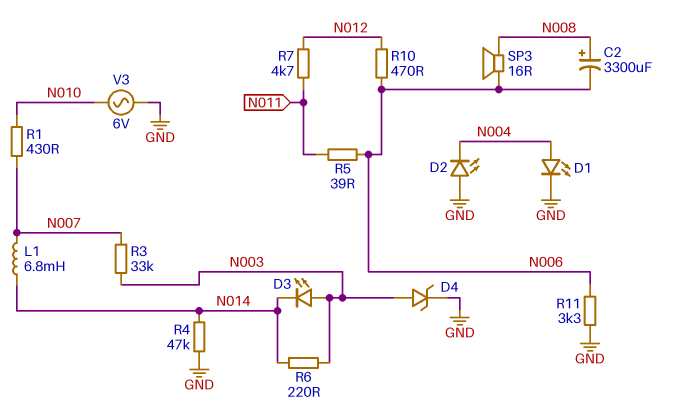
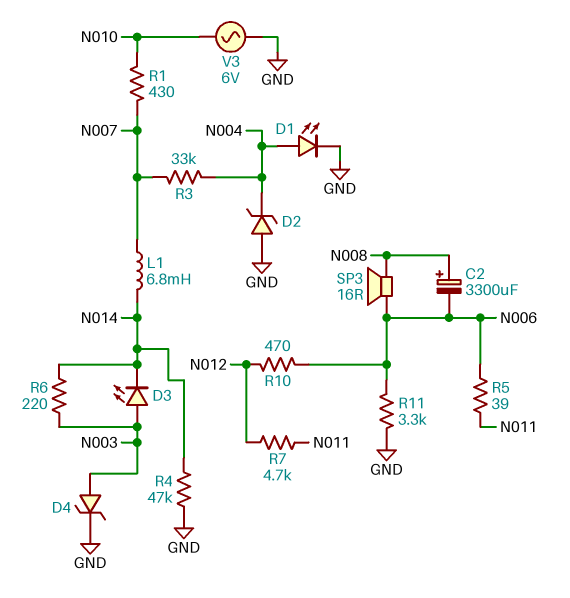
D2: LED (A GND, K N004) -> zener (A GND, K N004)
R3: 33k (N003, N007) -> 33k (N004, N007)

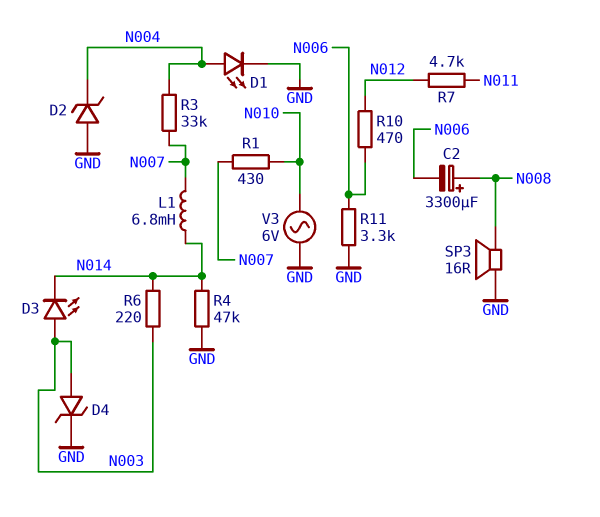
R5: 39 (N006, N011) -> none
SP3: speaker 16R (N006, N008) -> speaker 16R (GND, N008)

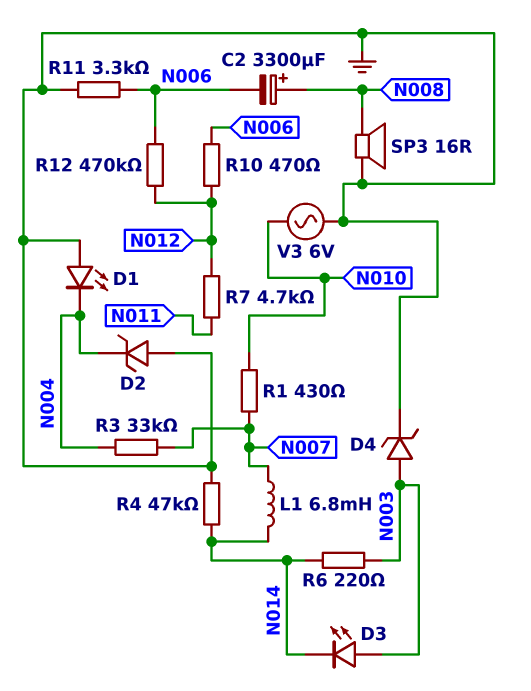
D1: LED (A N004, K GND) -> LED (A GND, K N004)
R12: none -> 470k (N006, N012)

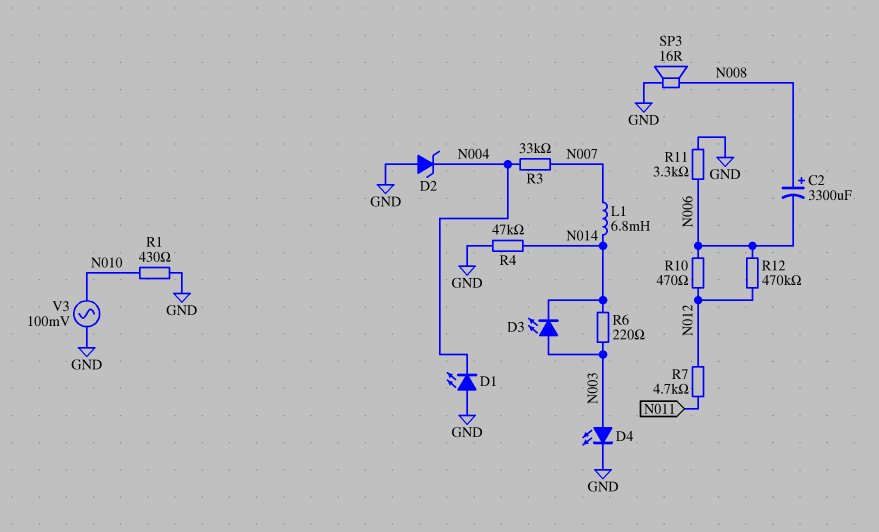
D4: zener (A N003, K GND) -> LED (A N003, K GND)
R1: 430 (N007, N010) -> 430 (GND, N010)
V3: AC 6V (GND, N010) -> AC 100mV (GND, N010)

